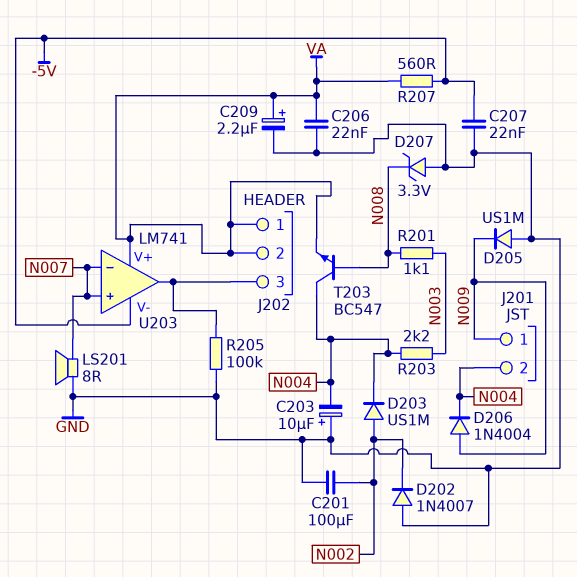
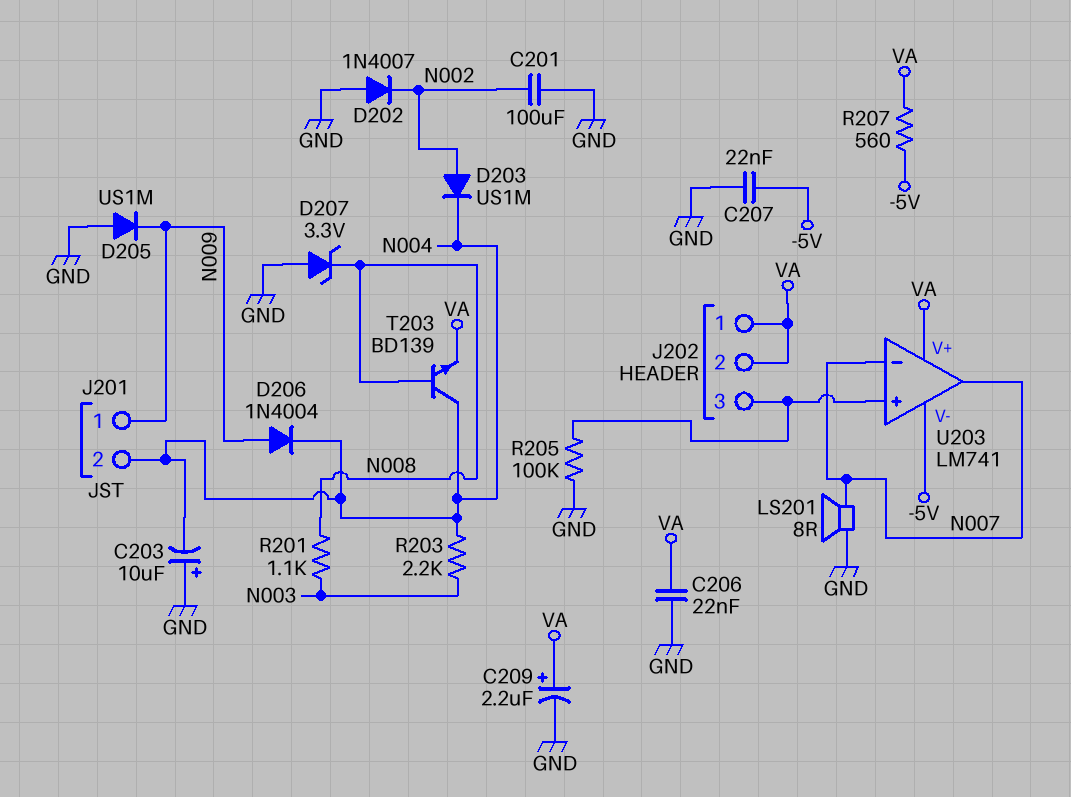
T203: NPN BC547 (B N008, C N004, E VA) -> NPN BD139 (B N008, C N004, E VA)
U203 pin in+: N007 -> J202/3
U203 pin out: J202/3 -> N007

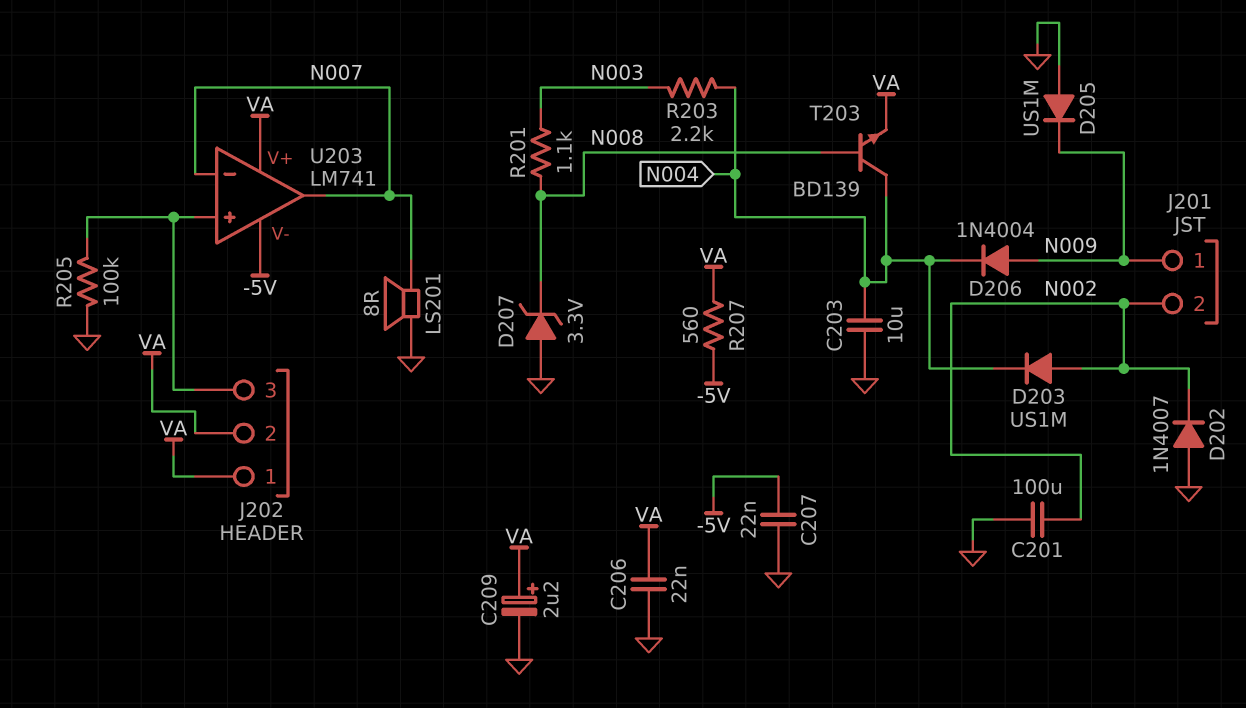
C203: 10uF (plus GND, minus N004) -> 10uF (GND, N004)
J201 pin 2: N004 -> N002

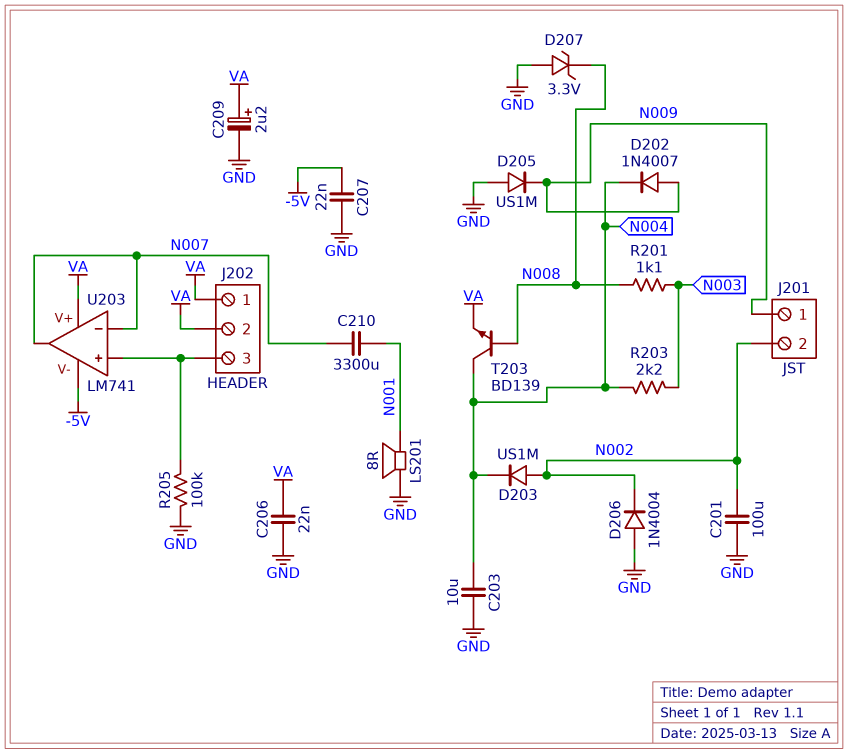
C210: none -> 3300uF (N001, N007)
D202: diode 1N4007 (A GND, K N002) -> diode 1N4007 (A N009, K N004)
D206: diode 1N4004 (A N009, K N004) -> diode 1N4004 (A GND, K N002)
LS201: speaker 8R (GND, N007) -> speaker 8R (GND, N001)
R207: 560 (-5V, VA) -> none

